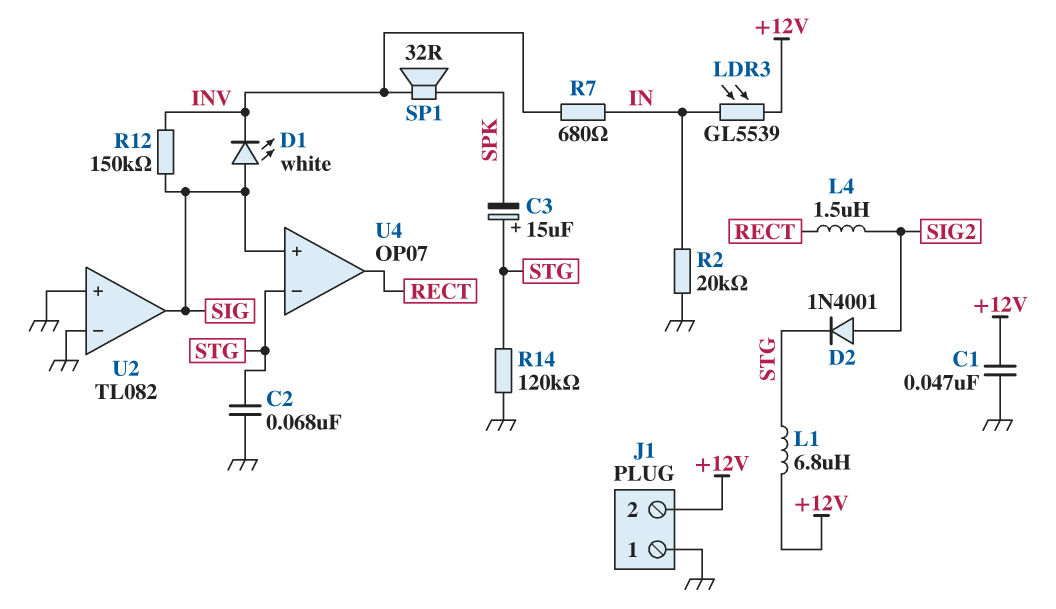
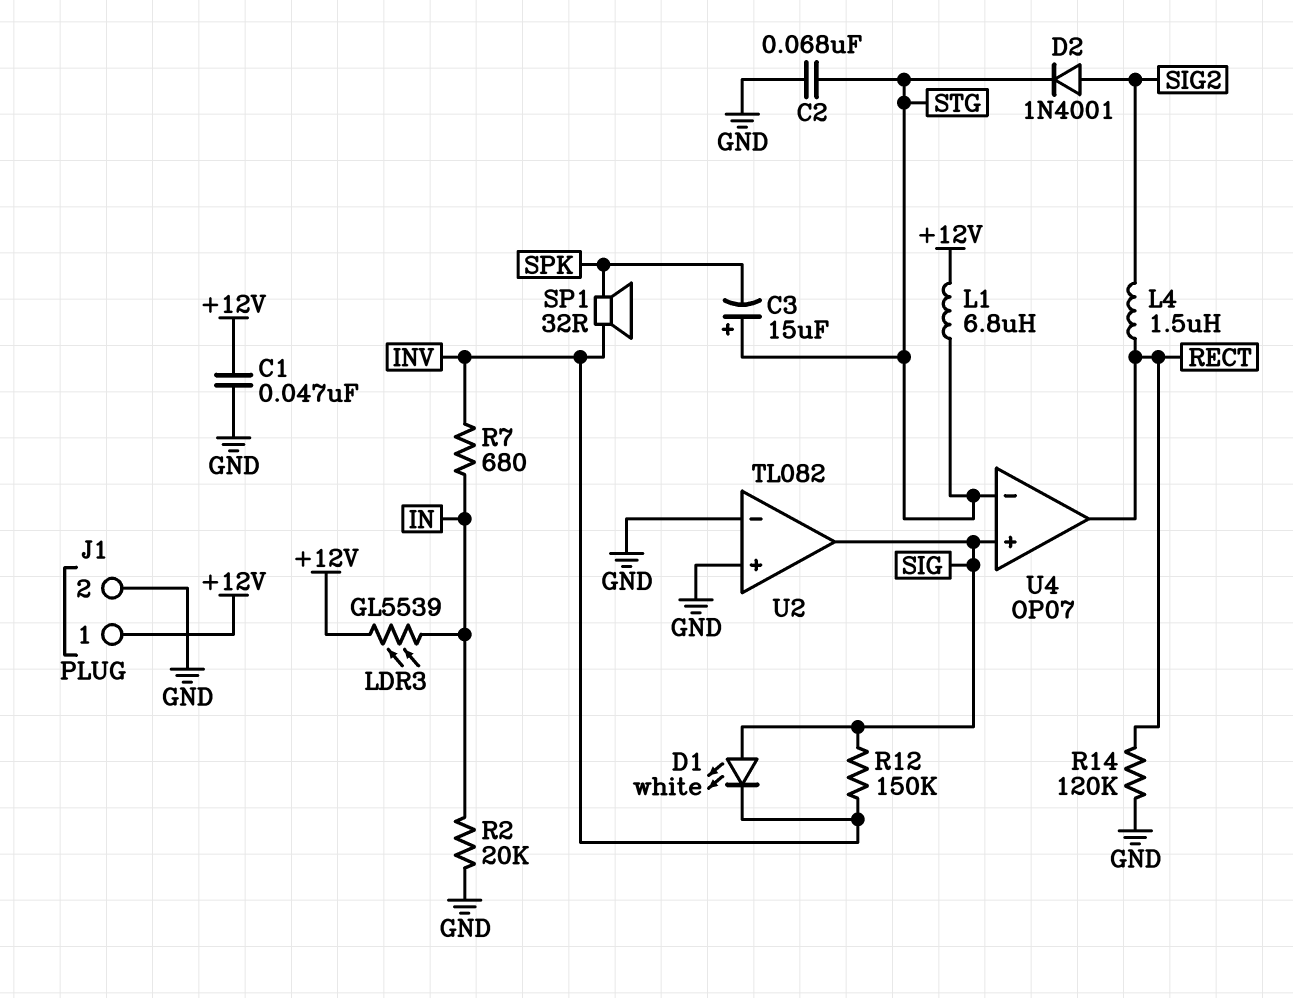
J1 pin 1: GND -> +12V
J1 pin 2: +12V -> GND
R14: 120k (GND, STG) -> 120k (GND, RECT)

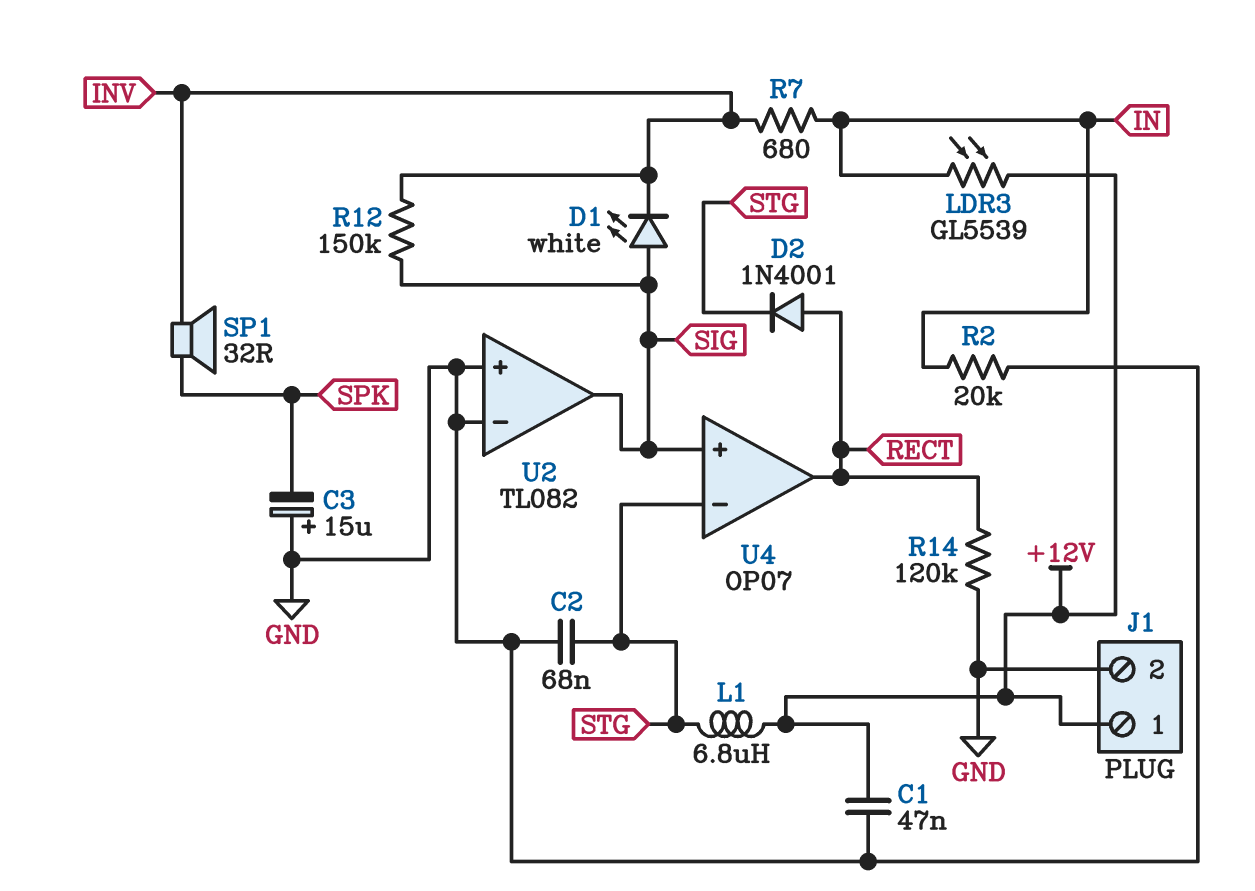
C3: 15uF (plus STG, minus SPK) -> 15uF (plus GND, minus SPK)
D2: diode 1N4001 (A SIG2, K STG) -> diode 1N4001 (A RECT, K STG)
L4: 1.5uH (RECT, SIG2) -> none

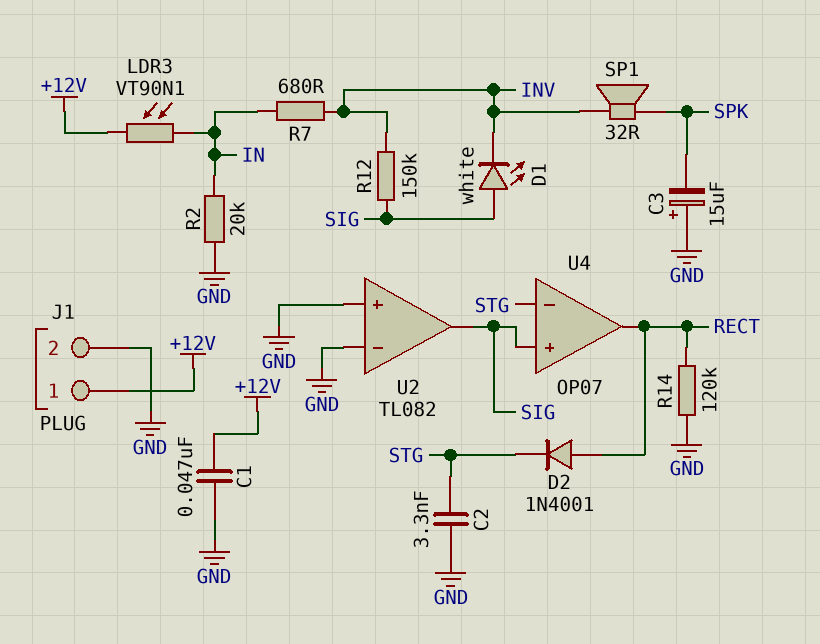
C2: 68nF (GND, STG) -> 3.3nF (GND, STG)
L1: 6.8uH (+12V, STG) -> none
LDR3: GL5539 (+12V, IN) -> VT90N1 (+12V, IN)

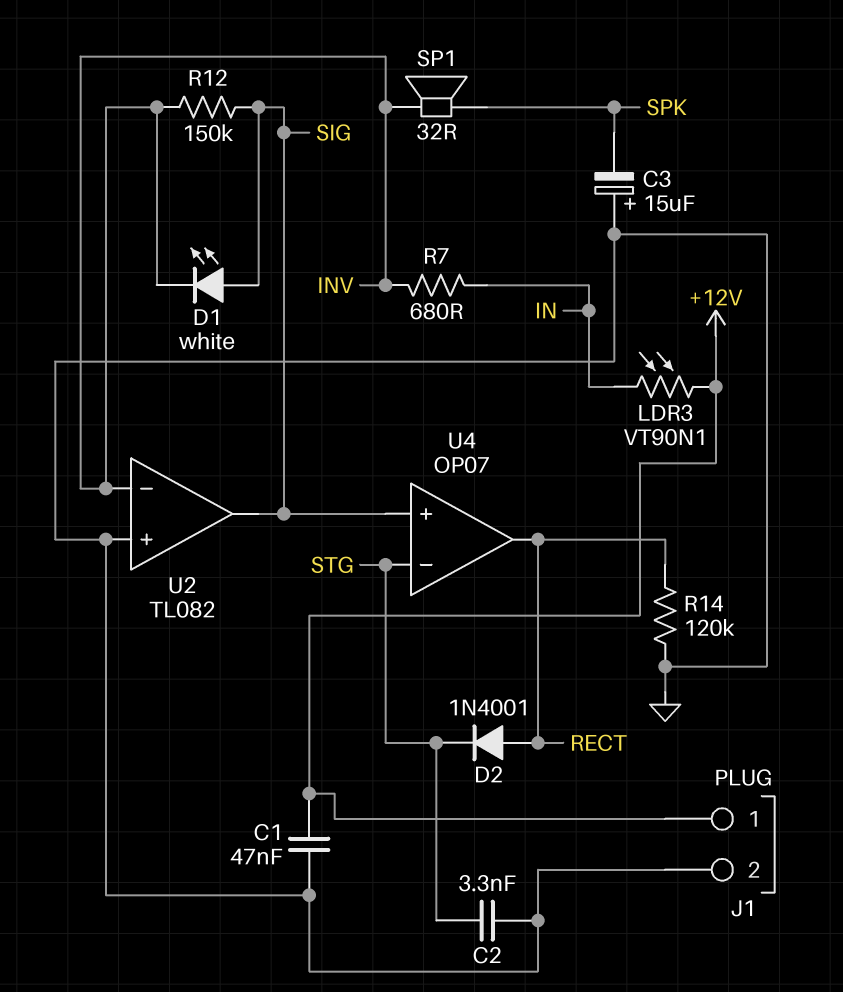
R2: 20k (GND, IN) -> none
U2 pin in-: GND -> INV

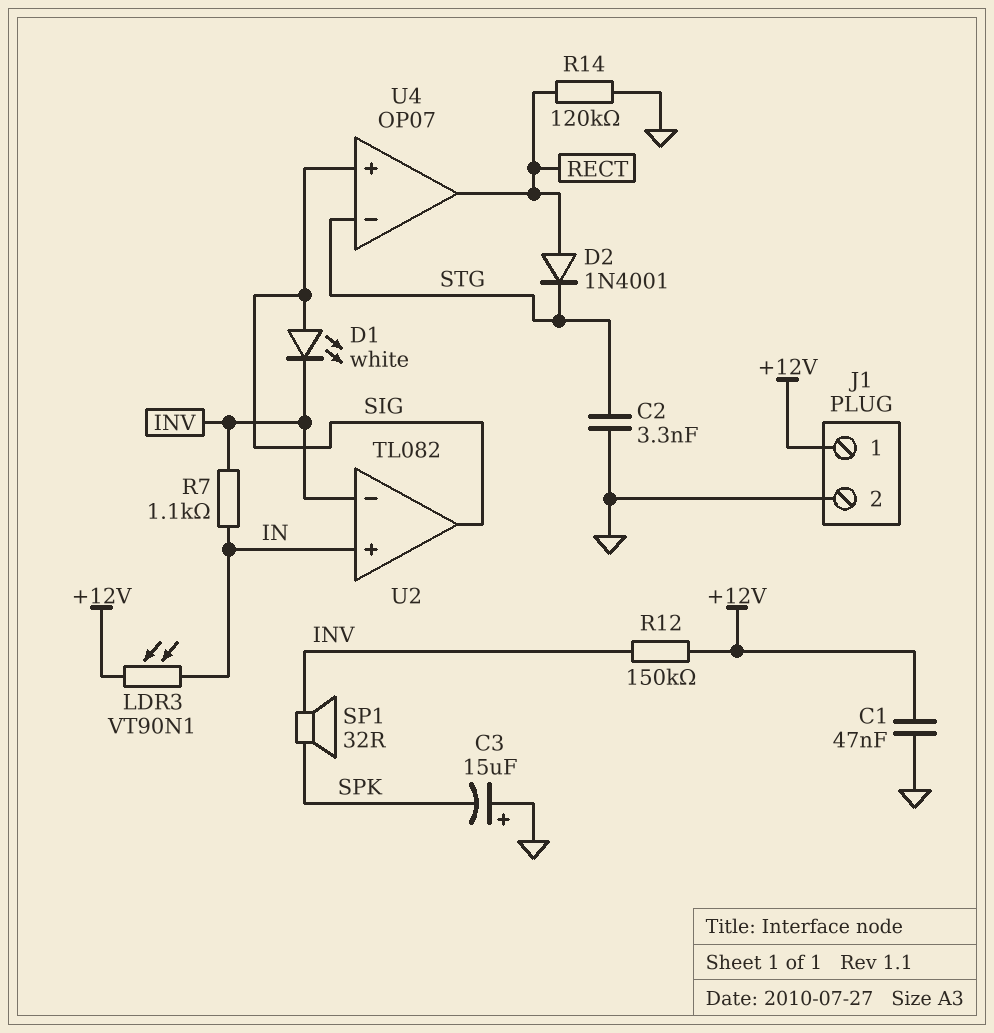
R7: 680 (IN, INV) -> 1.1k (IN, INV)
R12: 150k (INV, SIG) -> 150k (+12V, INV)
U2 pin in+: GND -> IN

